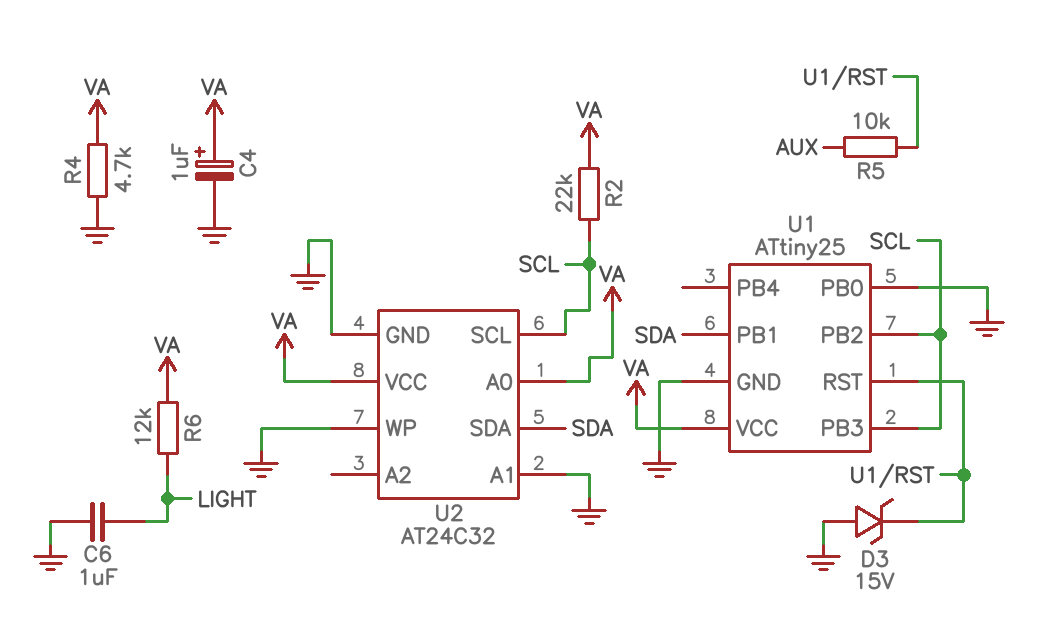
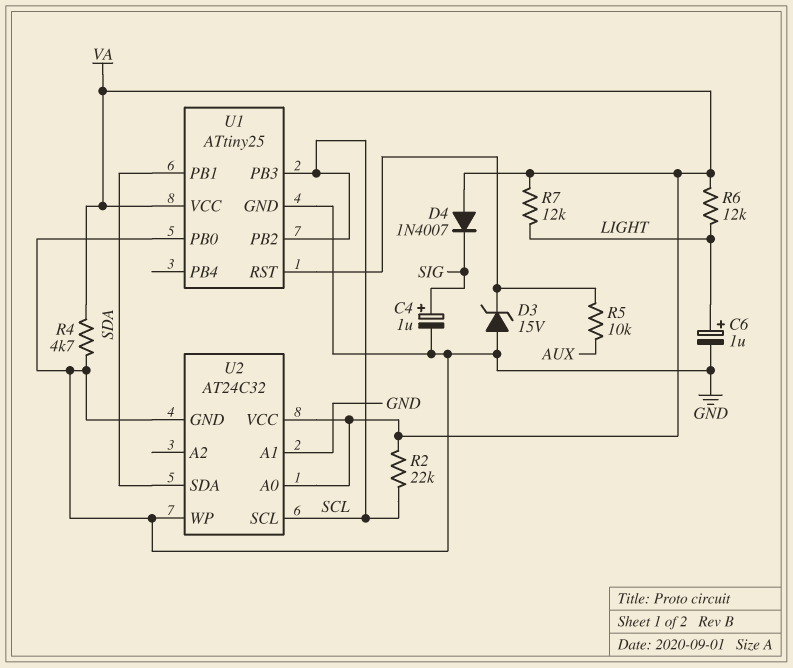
C4: 1uF (plus VA, minus GND) -> 1uF (plus SIG, minus GND)
C6: 1uF (GND, LIGHT) -> 1uF (plus LIGHT, minus GND)
D4: none -> diode 1N4007 (A VA, K SIG)
R7: none -> 12k (LIGHT, VA)

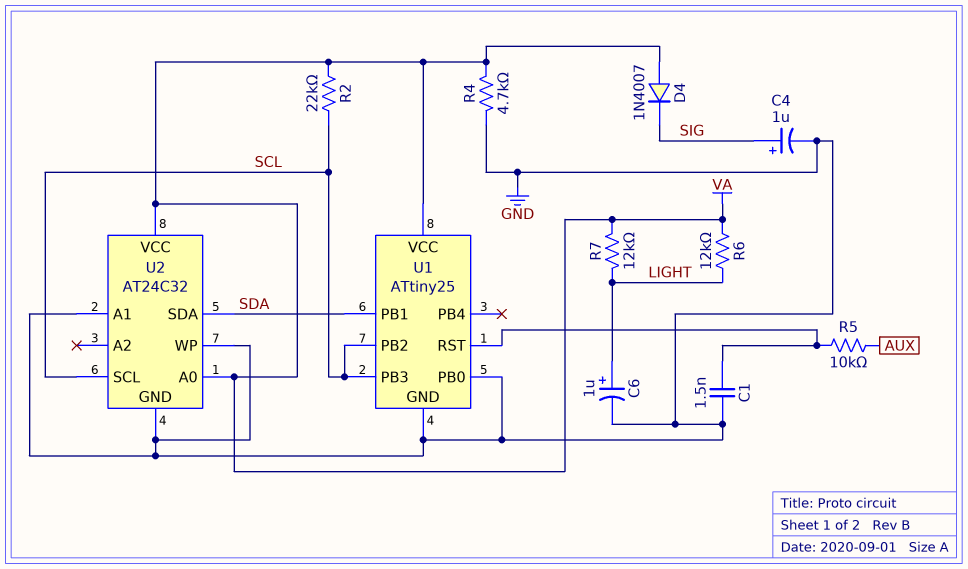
C1: none -> 1.5nF (GND, U1/RST)
D3: zener 15V (A GND, K U1/RST) -> none

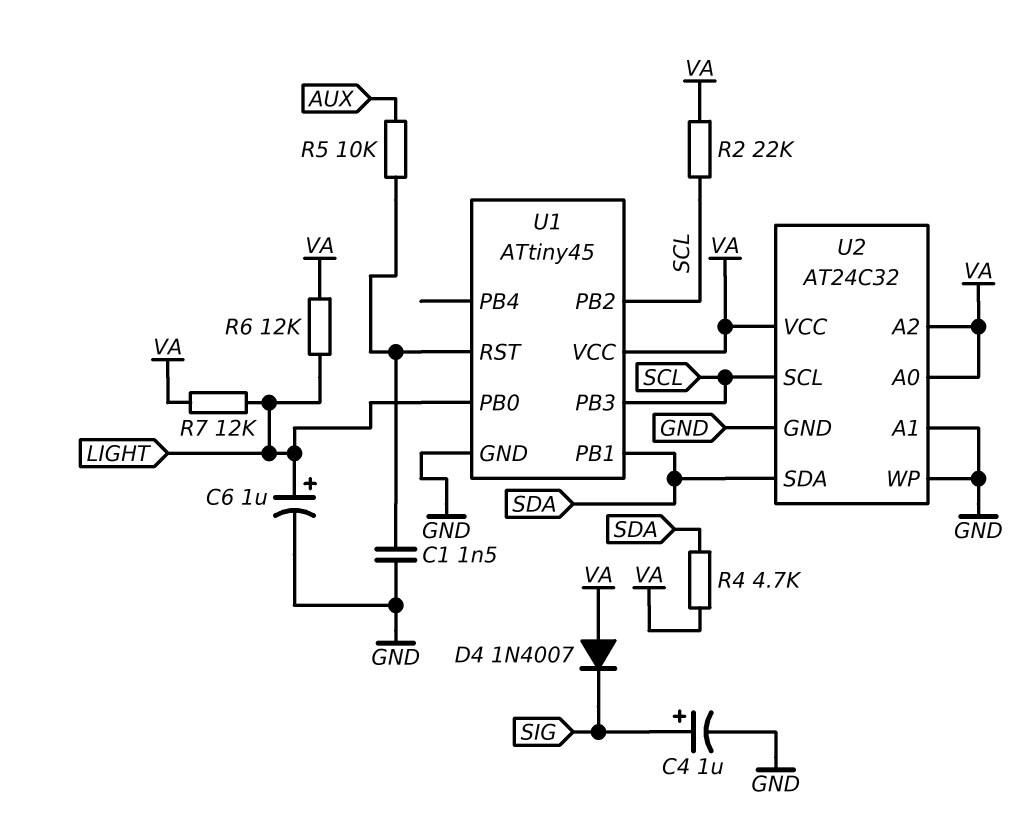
R4: 4.7k (GND, VA) -> 4.7k (SDA, VA)
U1: ATtiny25 -> ATtiny45
U1 pin PB0: GND -> LIGHT
U2 pin A2: none -> VA

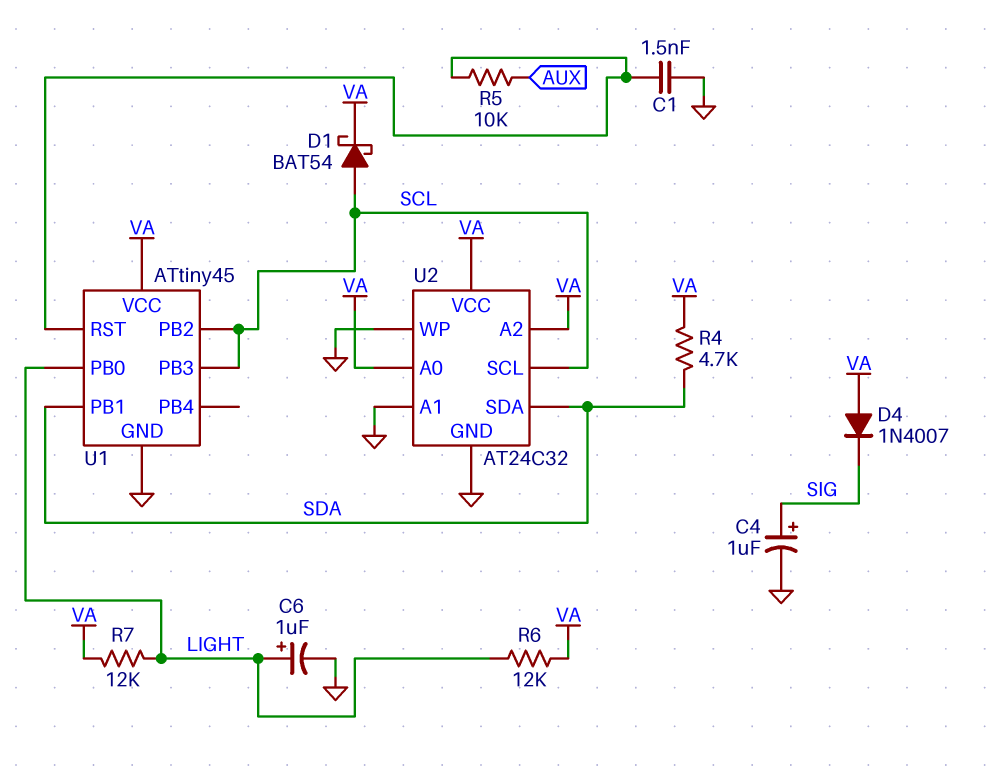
D1: none -> schottky BAT54 (A SCL, K VA)
R2: 22k (SCL, VA) -> none

